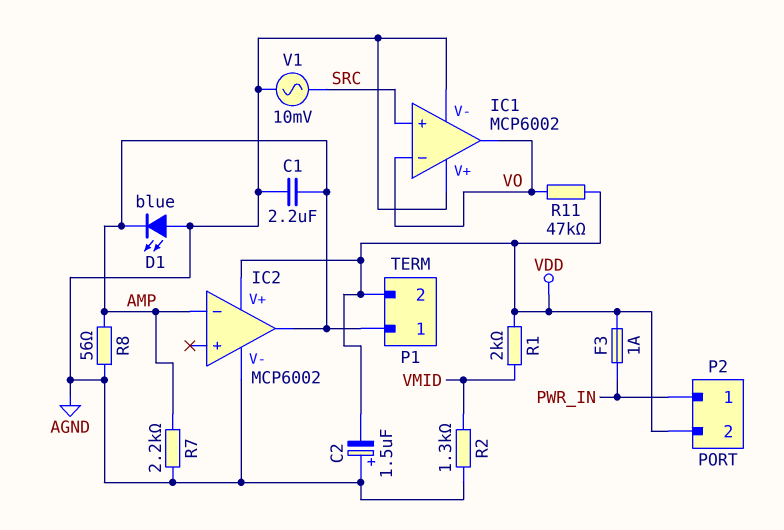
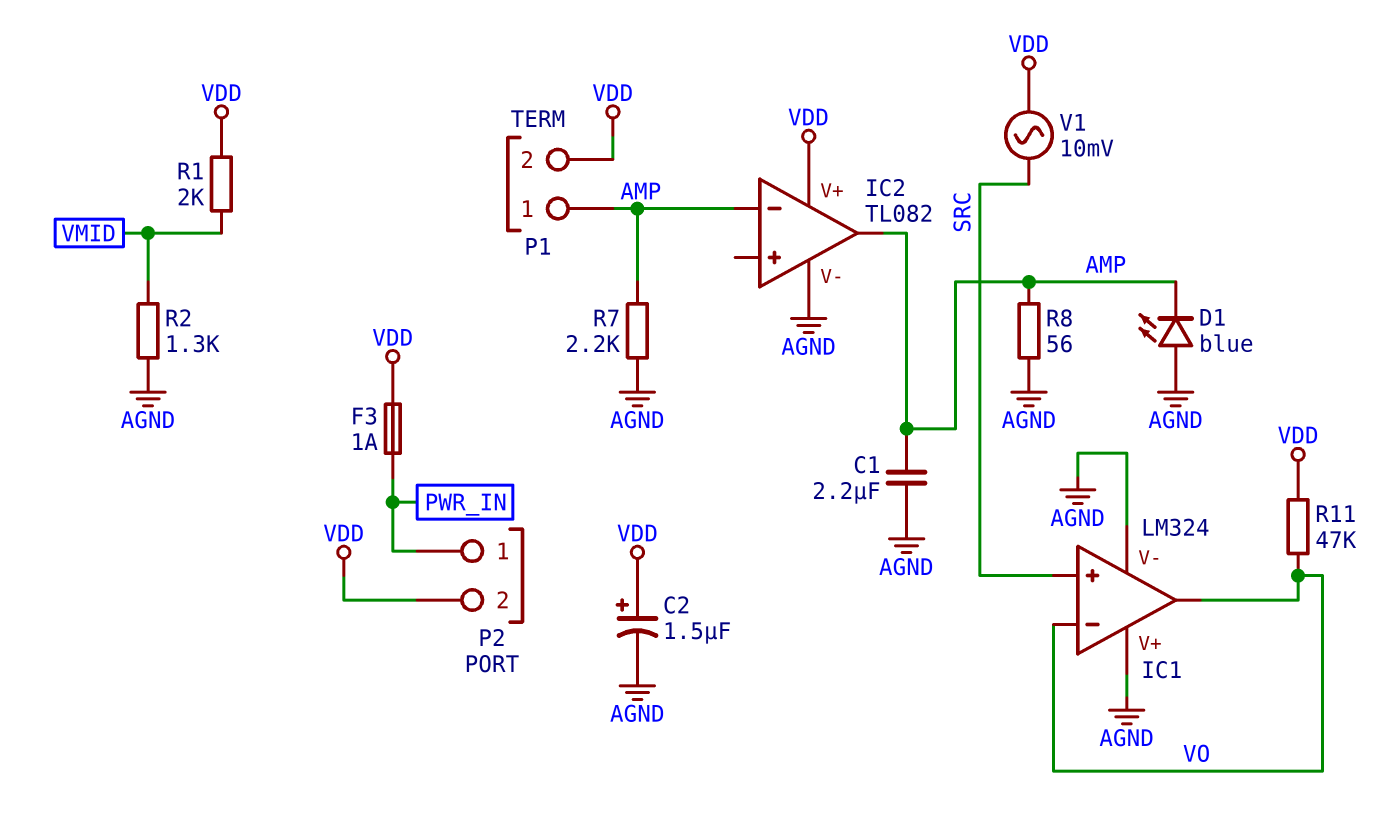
C2: 1.5uF (plus AGND, minus VDD) -> 1.5uF (plus VDD, minus AGND)
IC1: MCP6002 -> LM324
IC2: MCP6002 -> TL082
V1: AC 10mV (AGND, SRC) -> AC 10mV (SRC, VDD)

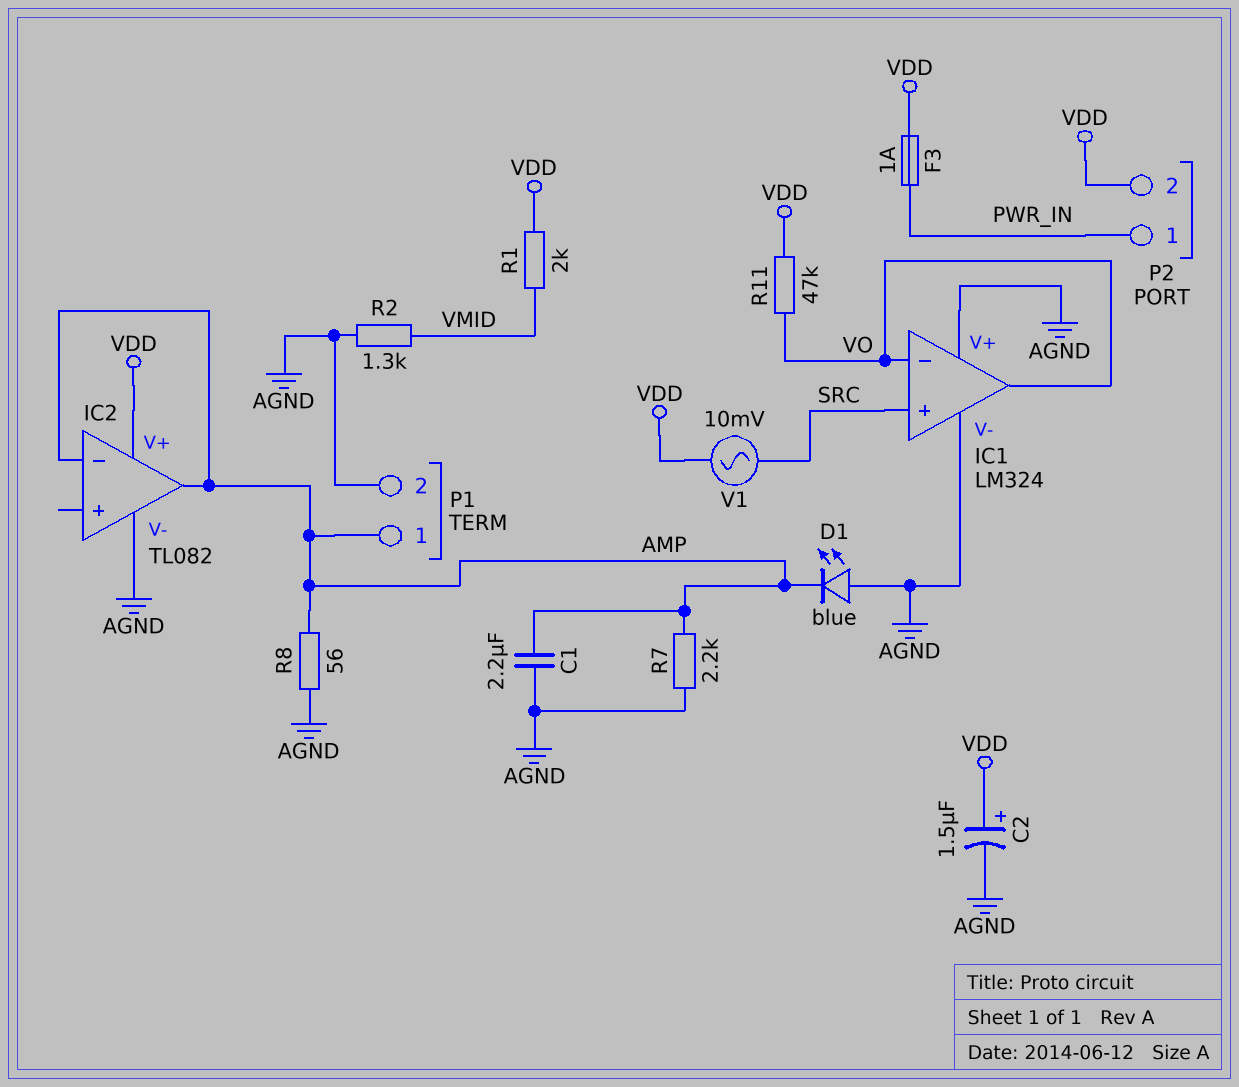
P1 pin 2: VDD -> AGND

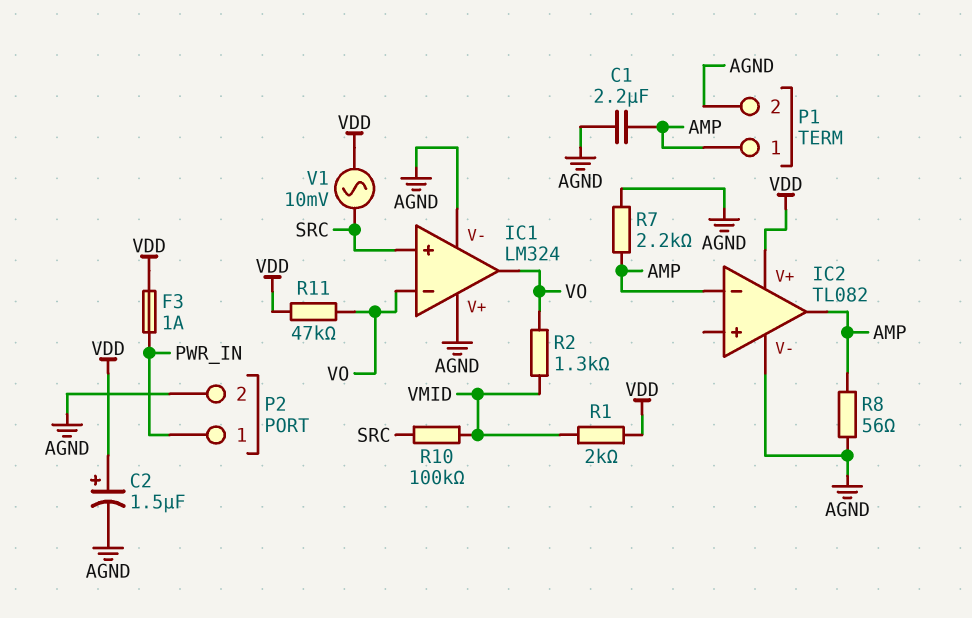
D1: LED blue (A AGND, K AMP) -> none
P2 pin 2: VDD -> AGND
R2: 1.3k (AGND, VMID) -> 1.3k (VMID, VO)
R10: none -> 100k (SRC, VMID)

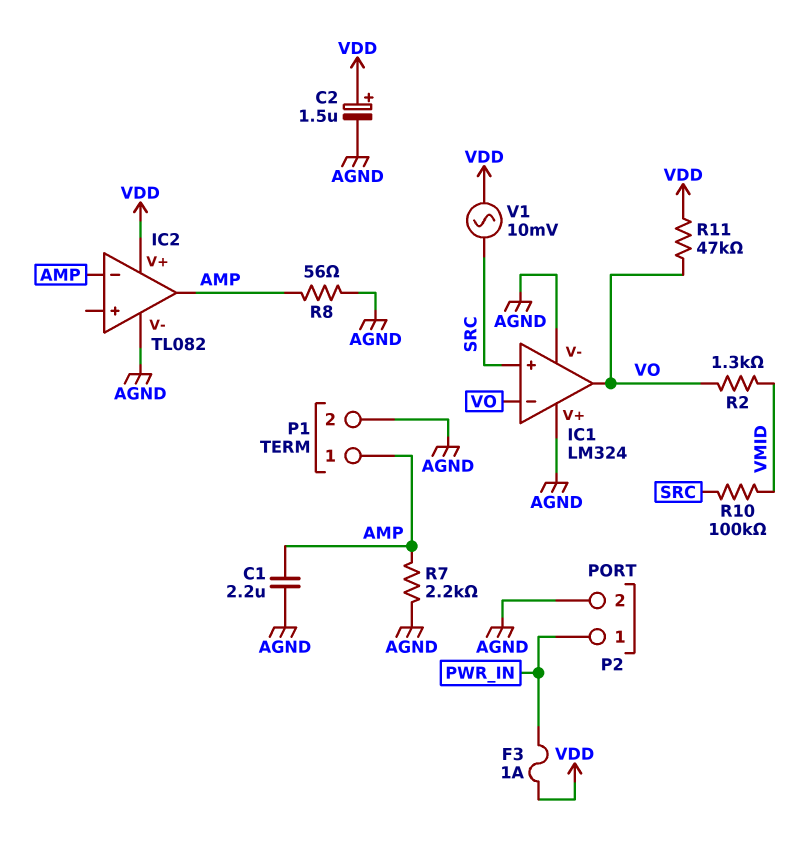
R1: 2k (VDD, VMID) -> none

